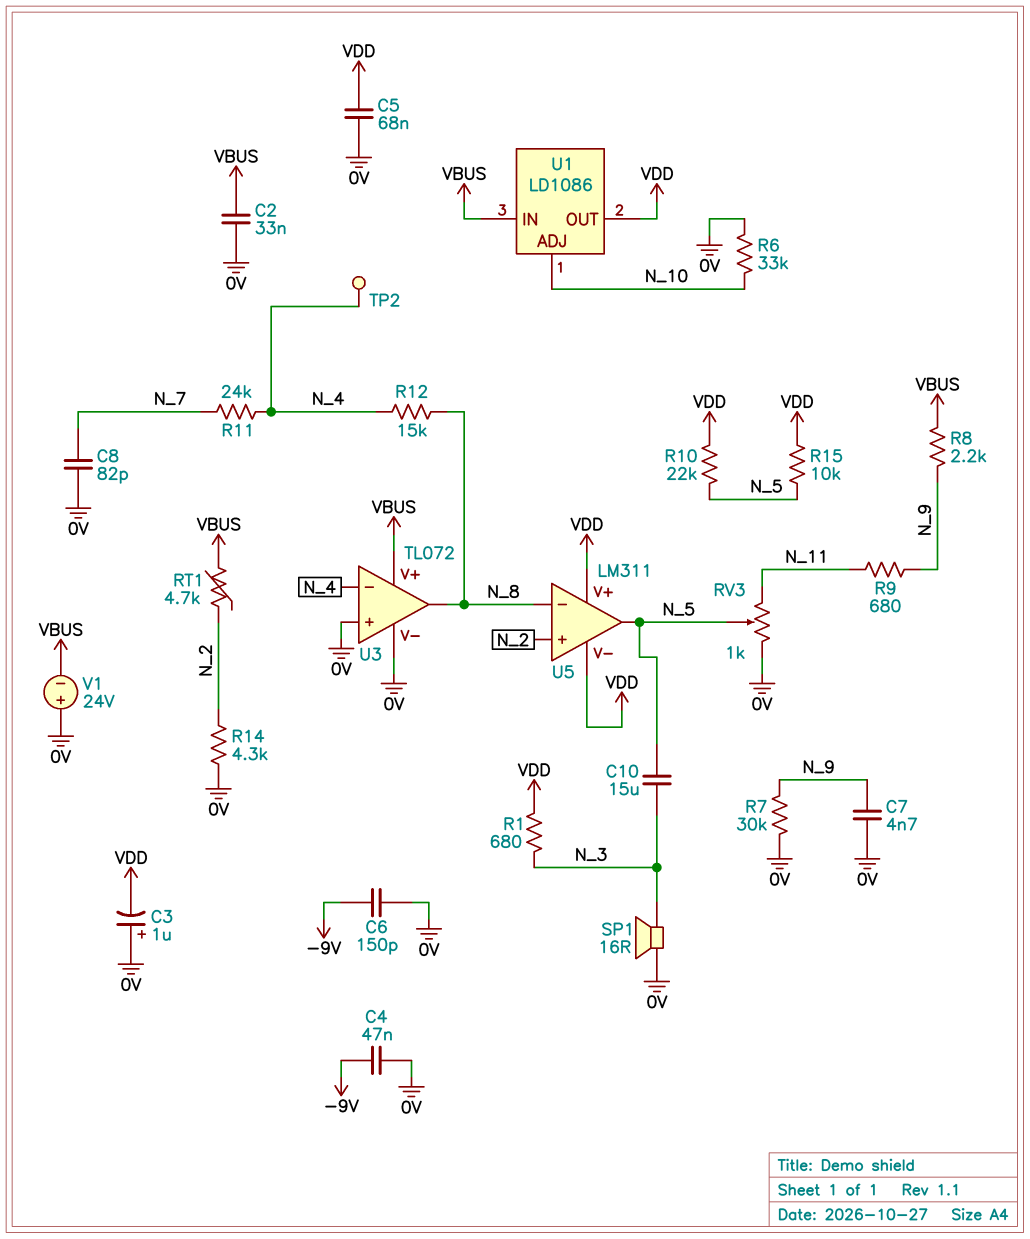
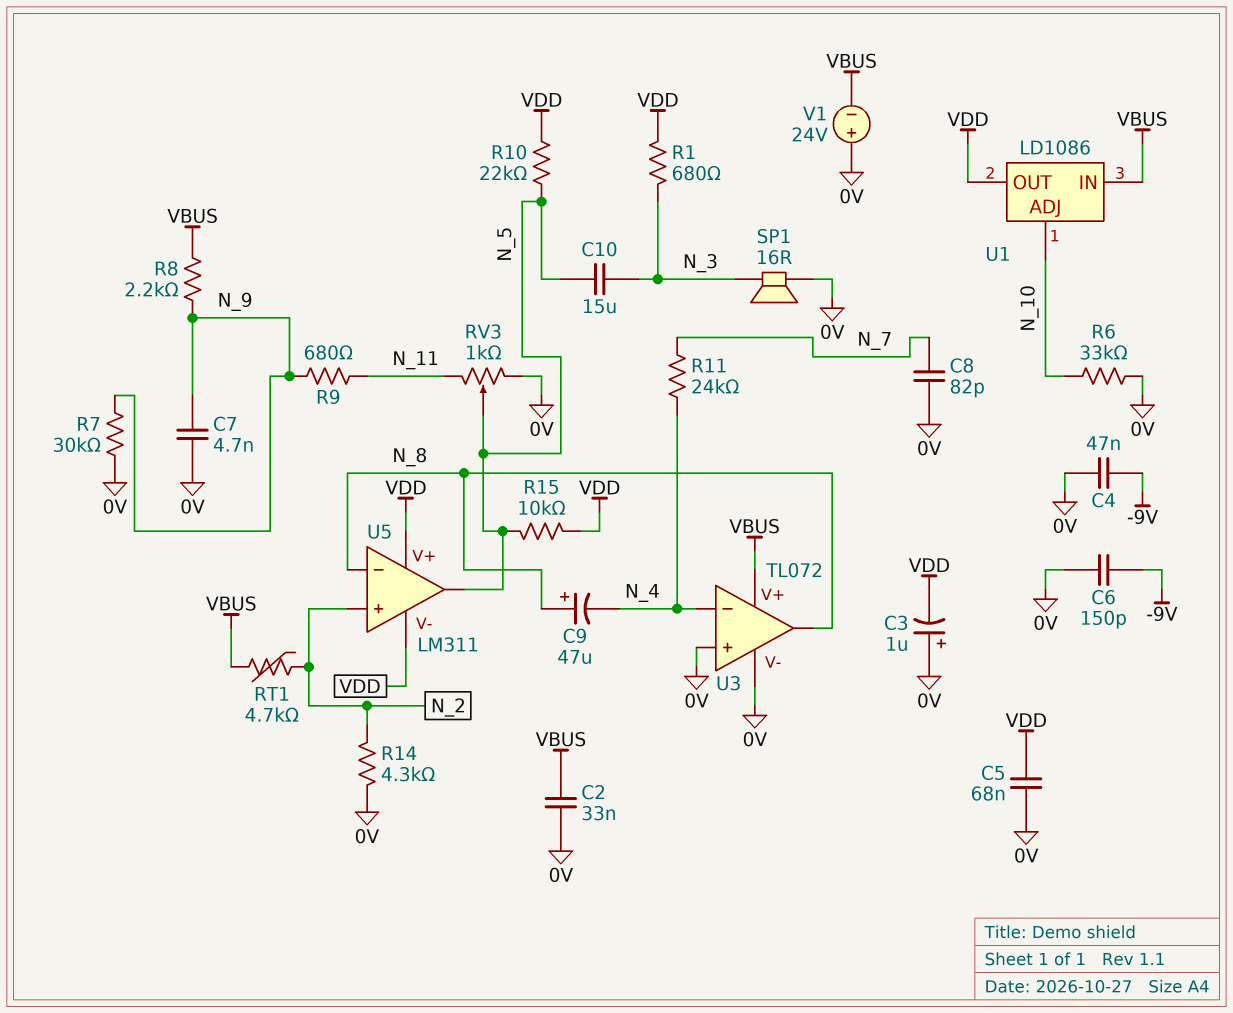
C9: none -> 47uF (plus N_8, minus N_4)
R12: 15k (N_4, N_8) -> none
TP2: test point (N_4) -> none

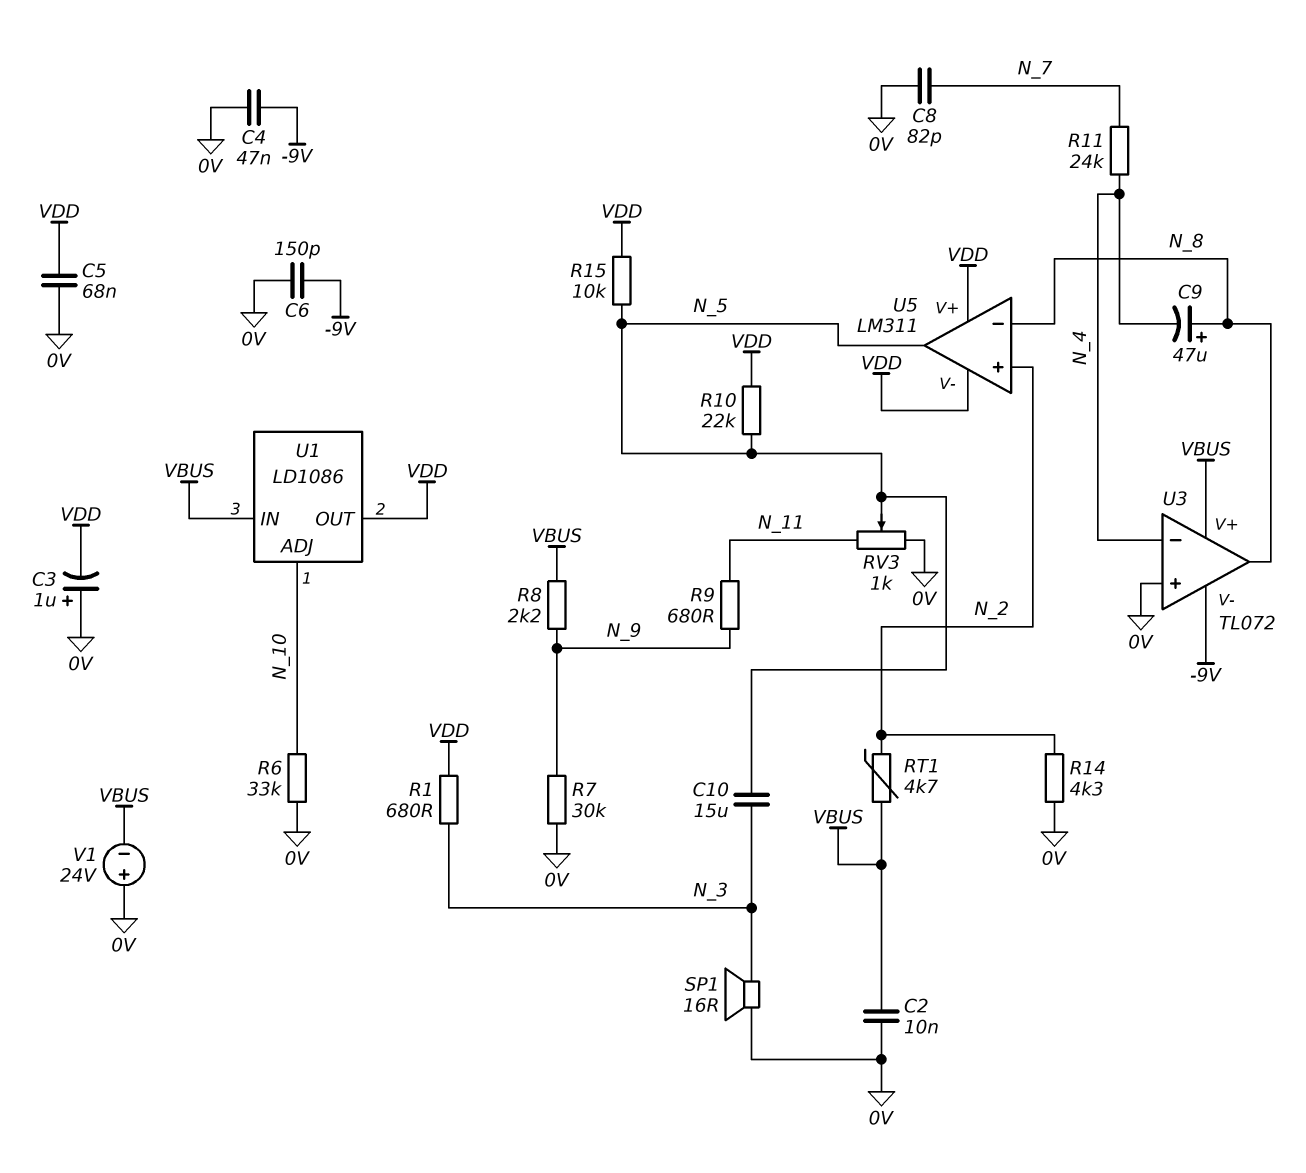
C2: 33nF (0V, VBUS) -> 10nF (0V, VBUS)
C7: 4.7nF (0V, N_9) -> none
U3 pin V-: 0V -> -9V

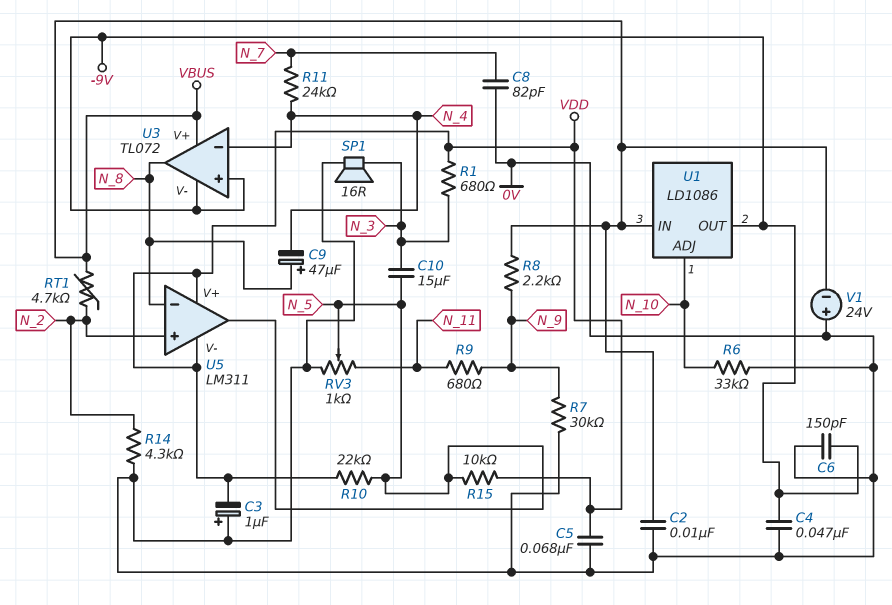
U1 pin OUT: VDD -> -9V
U3 pin in+: 0V -> -9V

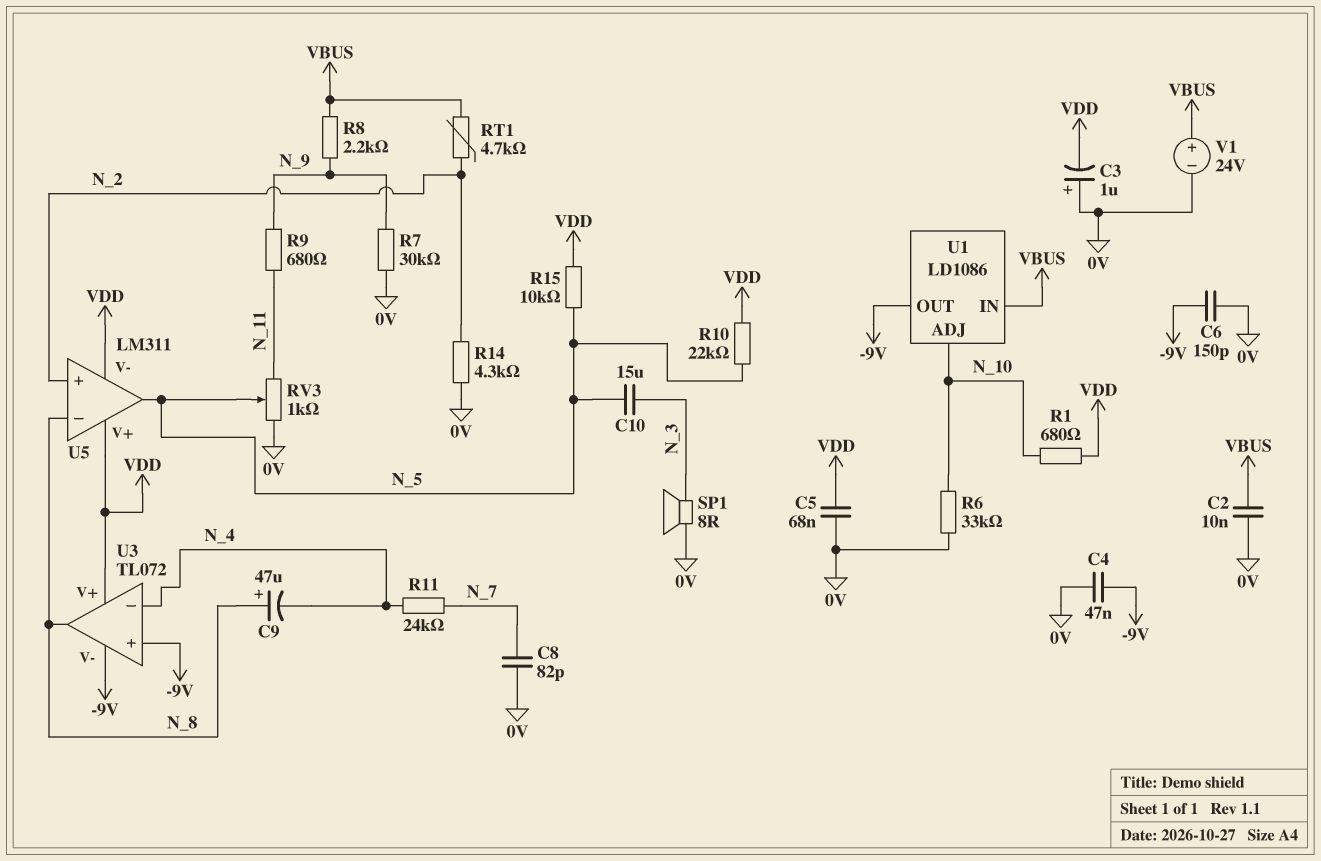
R1: 680 (N_3, VDD) -> 680 (N_10, VDD)
SP1: speaker 16R (0V, N_3) -> speaker 8R (0V, N_3)
U3 pin V+: VBUS -> VDD
V1: 24V (plus 0V, minus VBUS) -> 24V (plus VBUS, minus 0V)

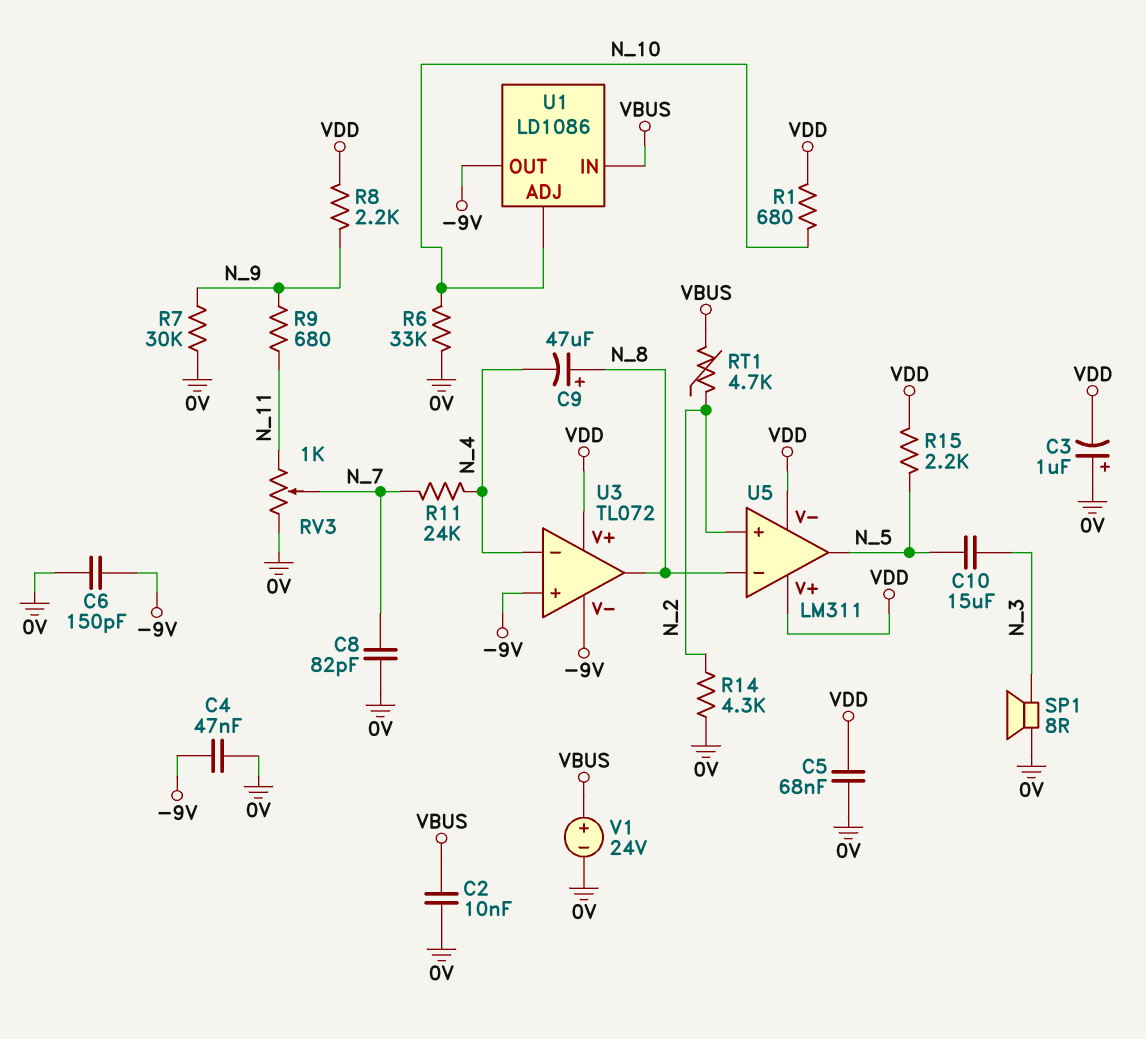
R8: 2.2k (N_9, VBUS) -> 2.2k (N_9, VDD)
R10: 22k (N_5, VDD) -> none
R15: 10k (N_5, VDD) -> 2.2k (N_5, VDD)
RV3: 1k (0V, N_11, wiper N_5) -> 1k (0V, N_11, wiper N_7)

